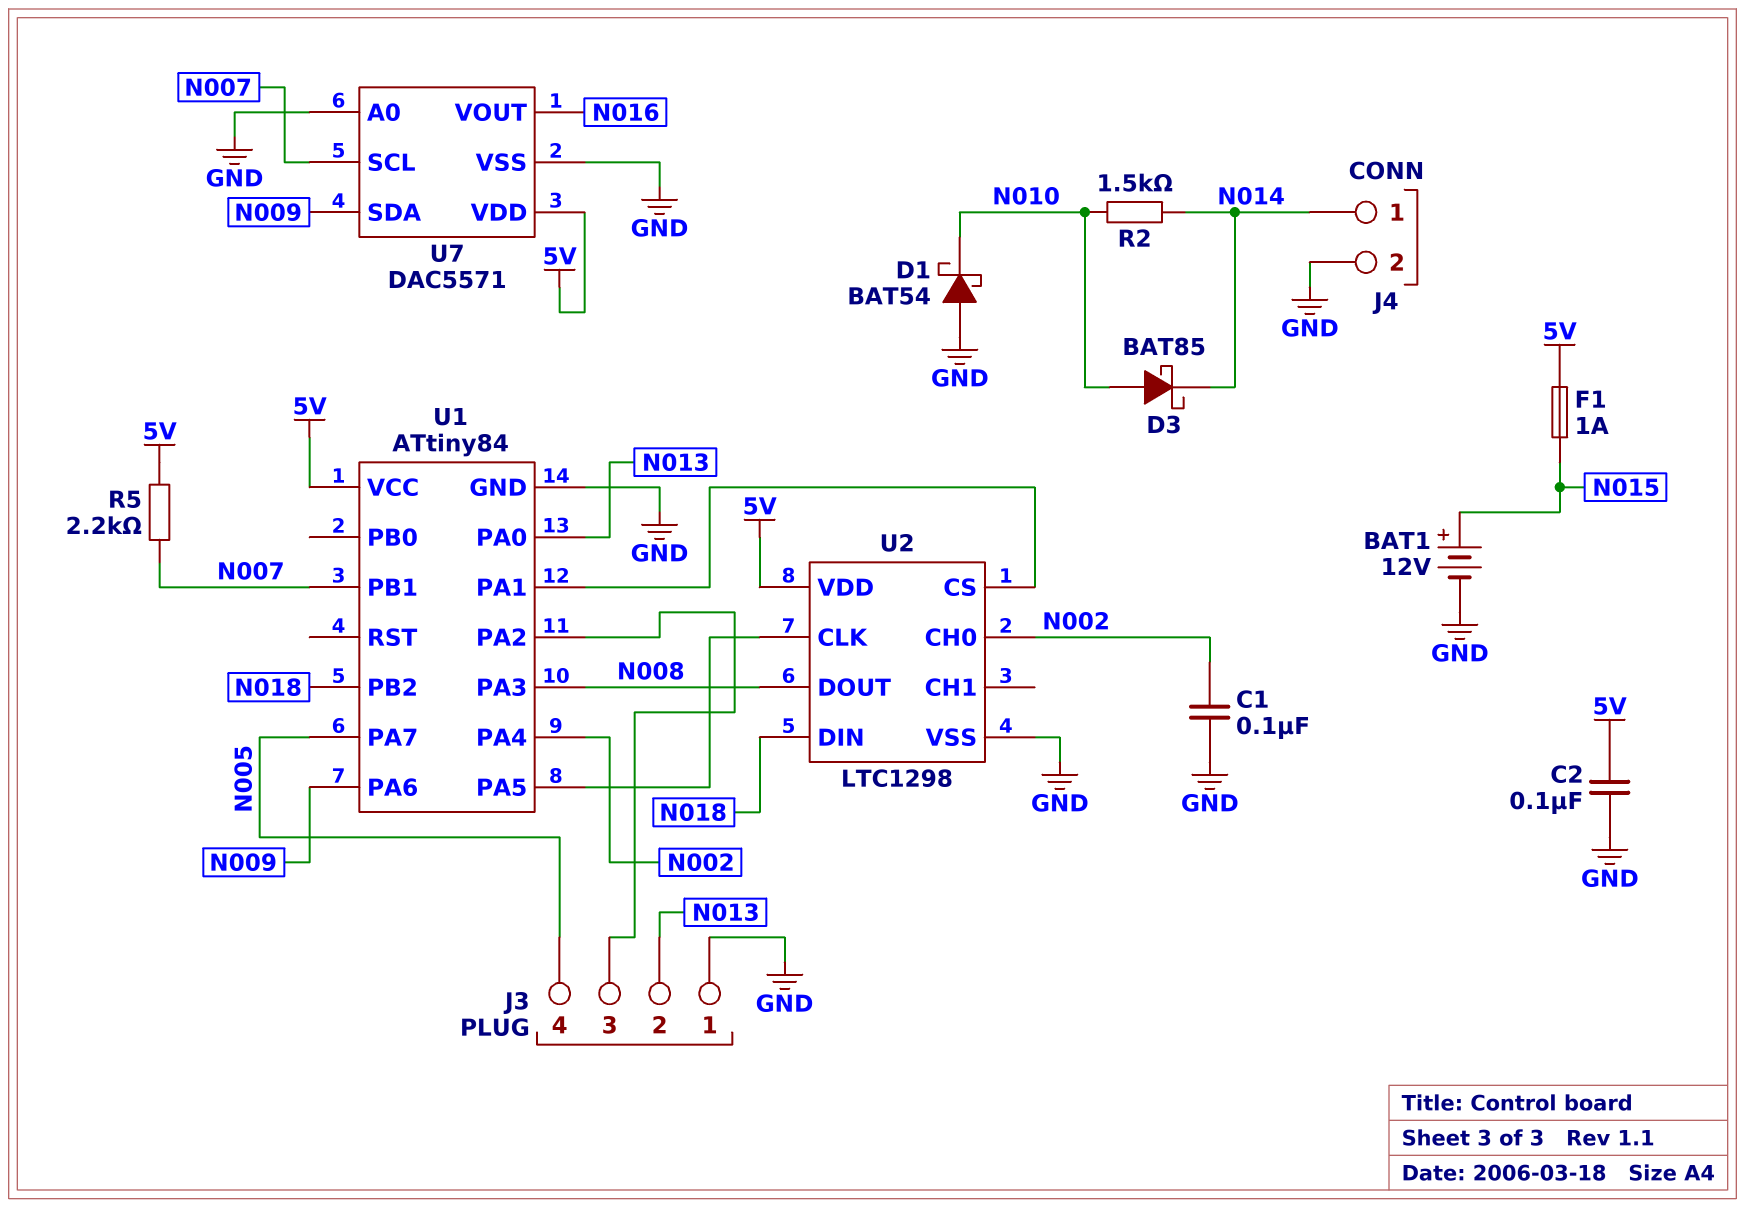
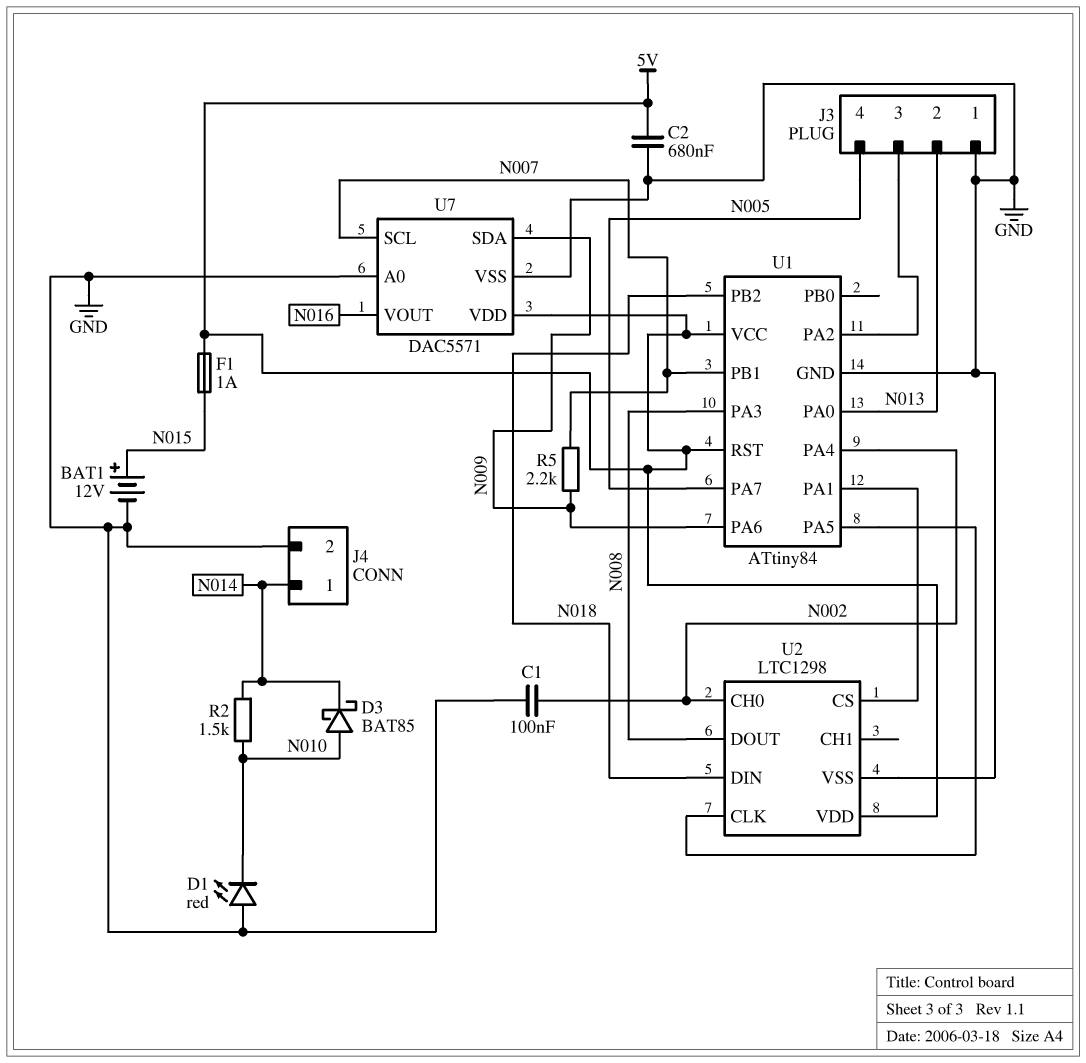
C2: 100nF (5V, GND) -> 680nF (5V, GND)
D1: schottky BAT54 (A GND, K N010) -> LED red (A GND, K N010)
R5: 2.2k (5V, N007) -> 2.2k (N007, N009)
U1 pin RST: none -> 5V

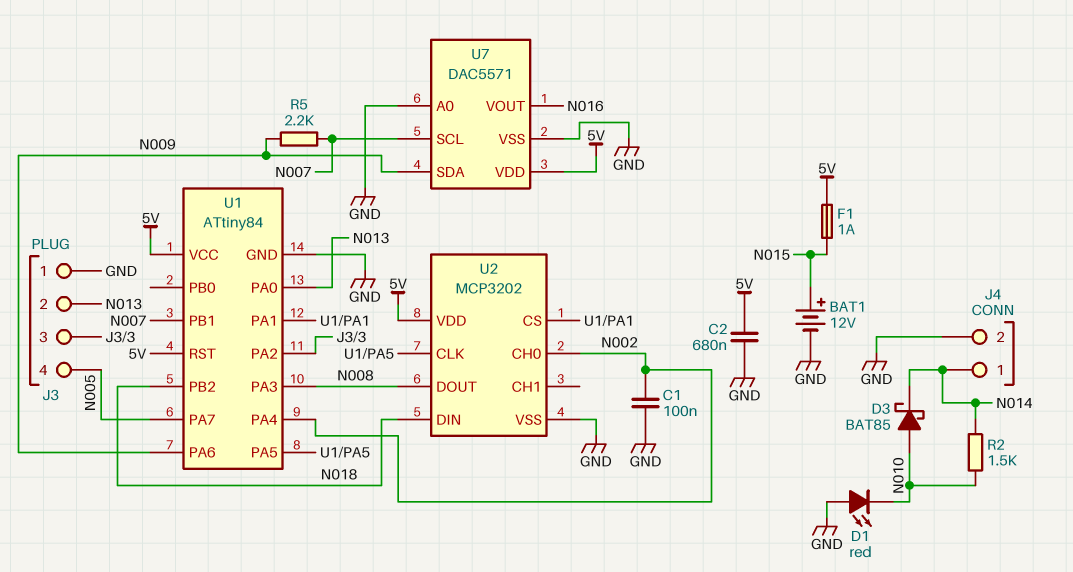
U2: LTC1298 -> MCP3202

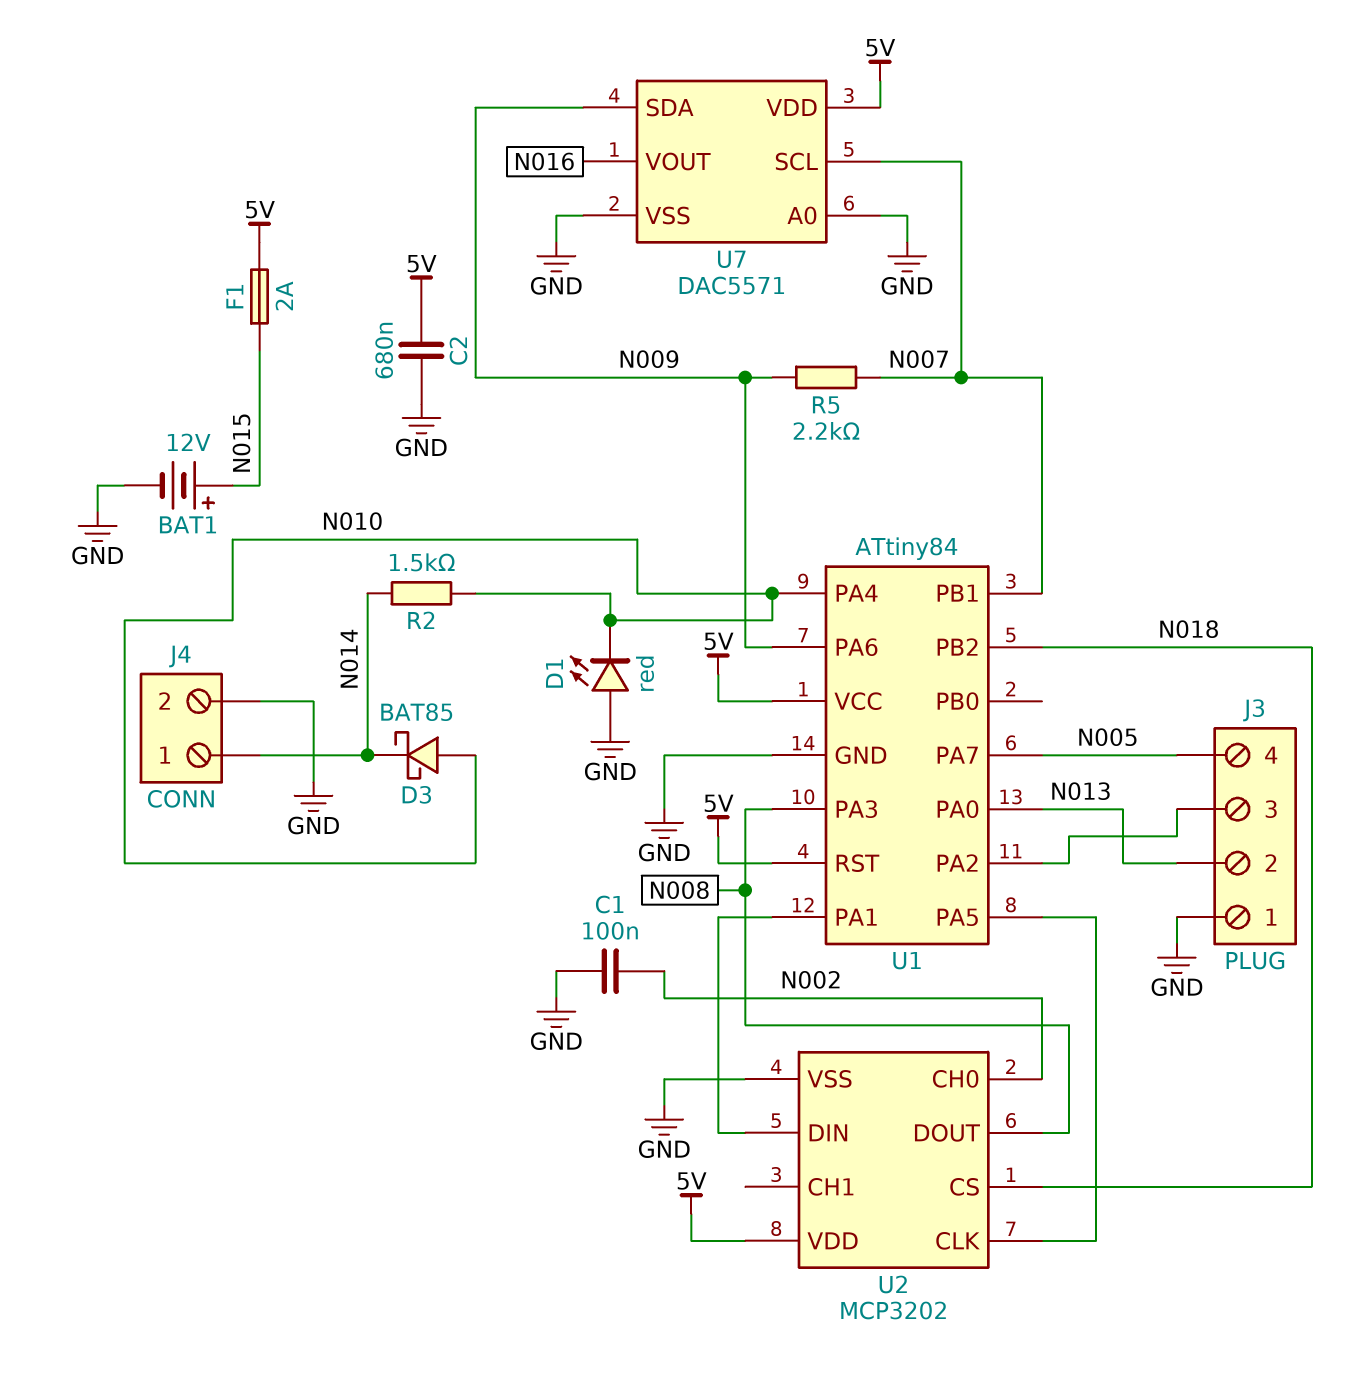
F1: 1A (5V, N015) -> 2A (5V, N015)
U1 pin PA4: N002 -> N010
U2 pin CS: U1/PA1 -> N018
U2 pin DIN: N018 -> U1/PA1

